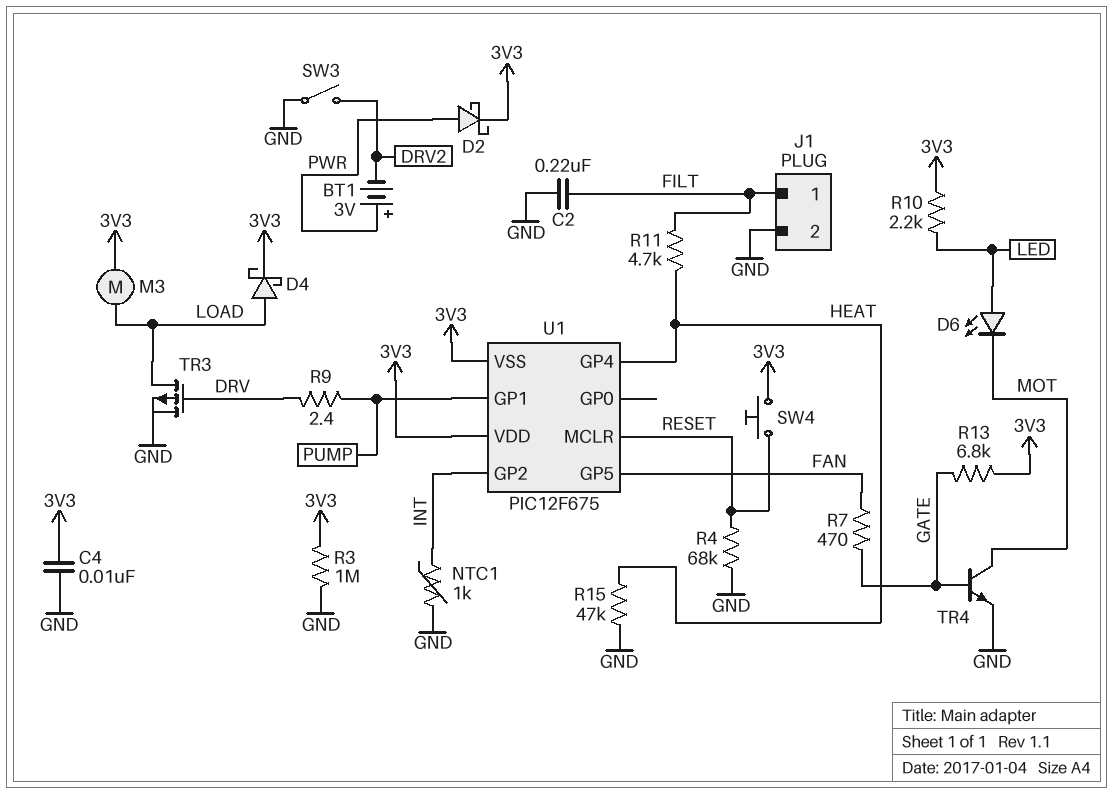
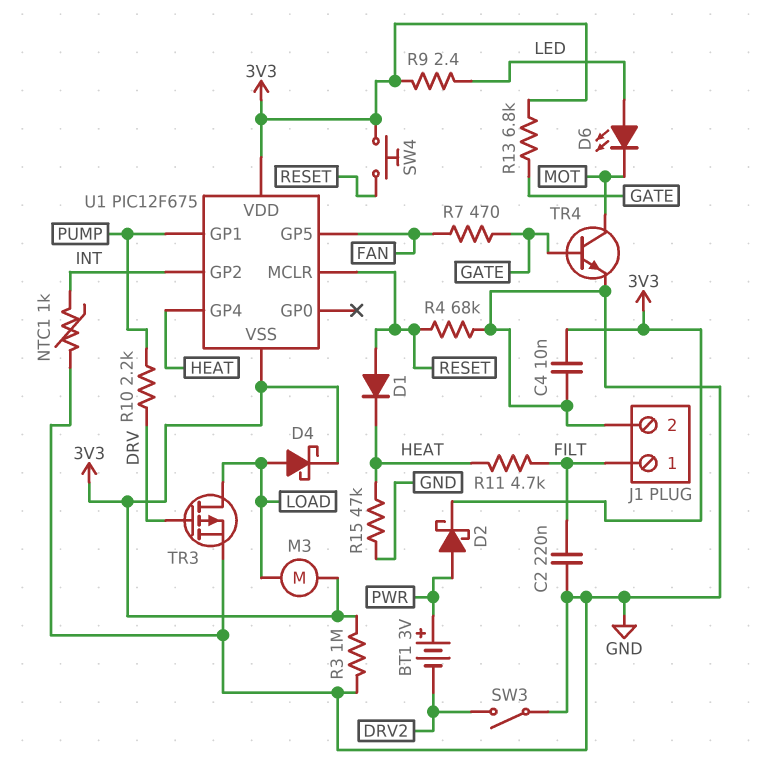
D1: none -> diode (A RESET, K HEAT)
R9: 2.4 (DRV, PUMP) -> 2.4 (3V3, LED)
R10: 2.2k (3V3, LED) -> 2.2k (DRV, PUMP)

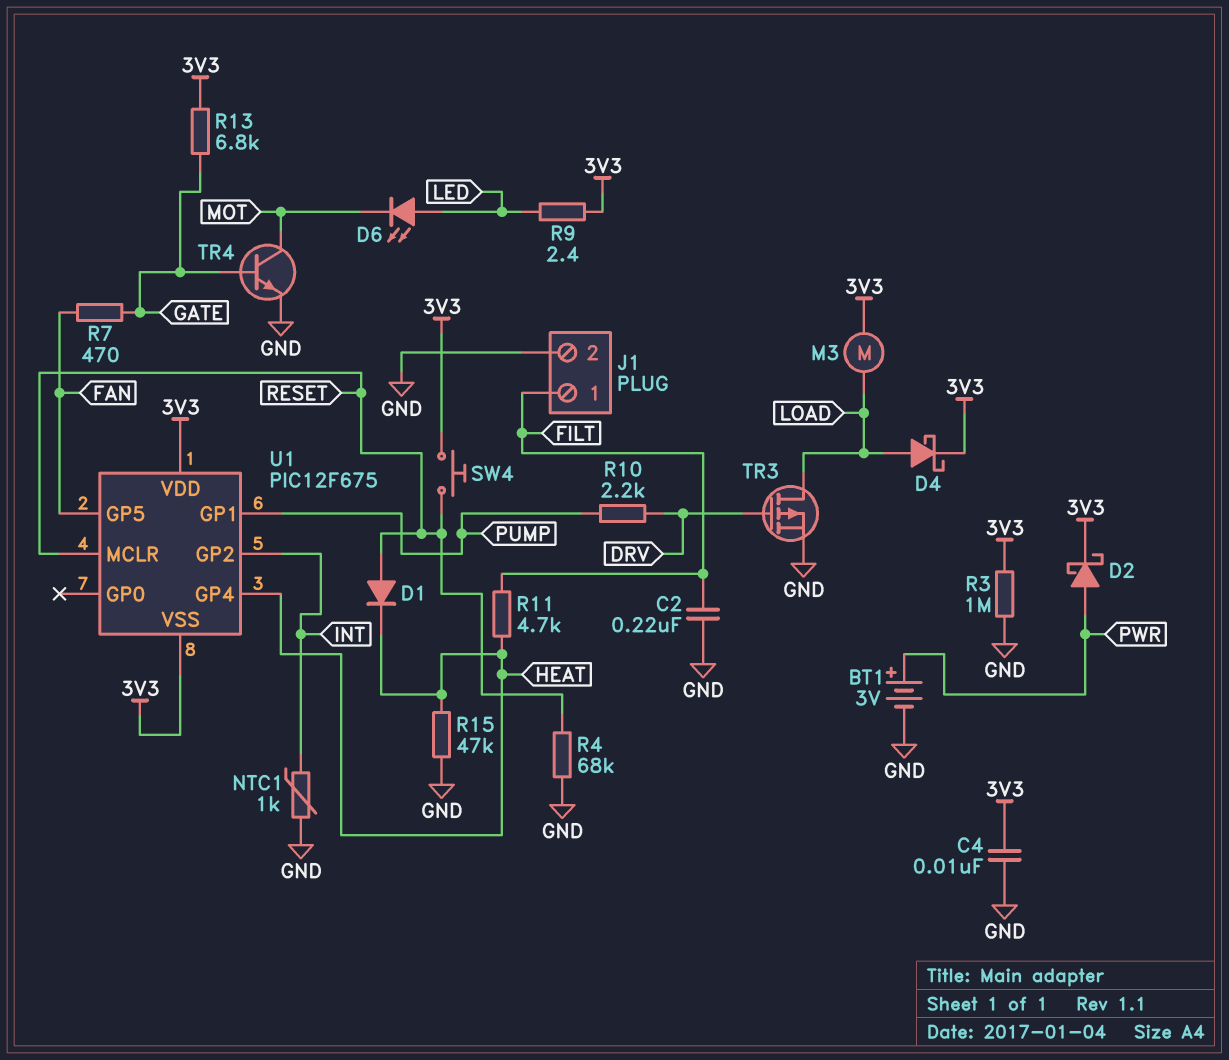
BT1: 3V (plus PWR, minus DRV2) -> 3V (plus PWR, minus GND)
SW3: switch (DRV2, GND) -> none

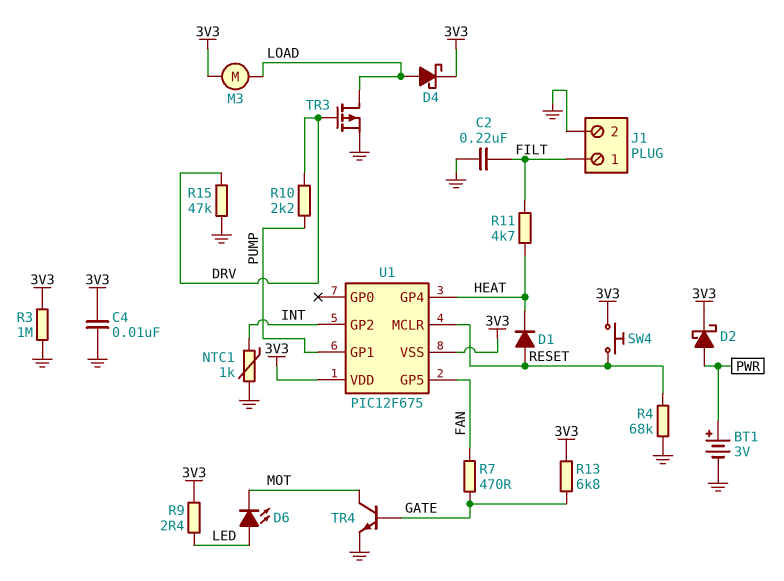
R15: 47k (GND, HEAT) -> 47k (DRV, GND)

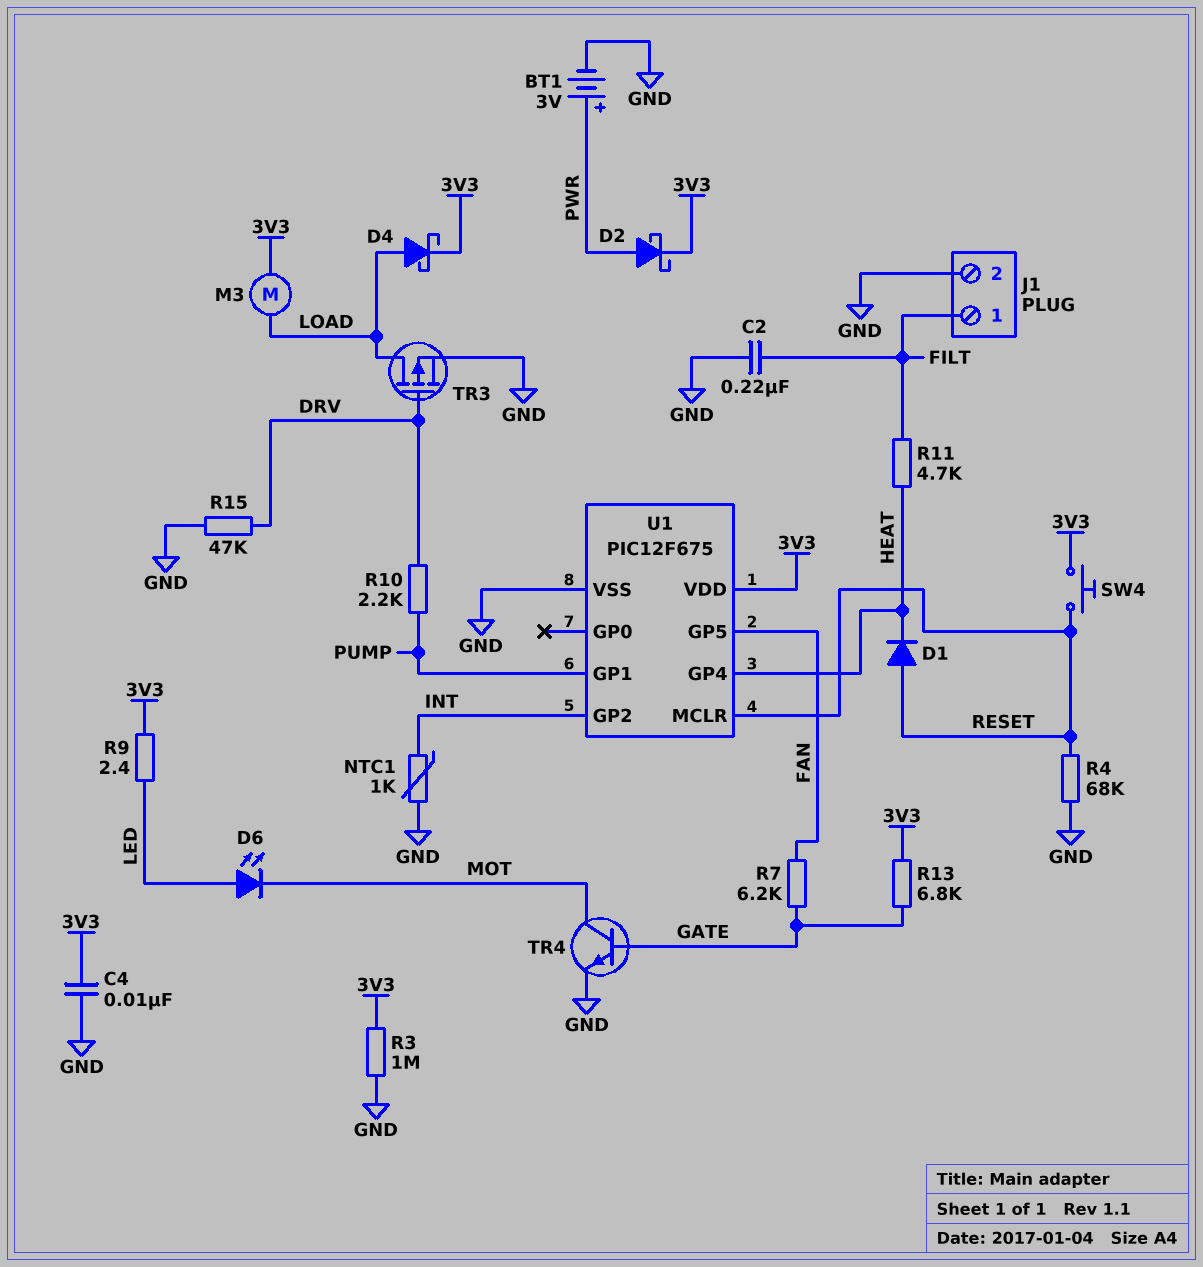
R7: 470 (FAN, GATE) -> 6.2k (FAN, GATE)
U1 pin VSS: 3V3 -> GND

